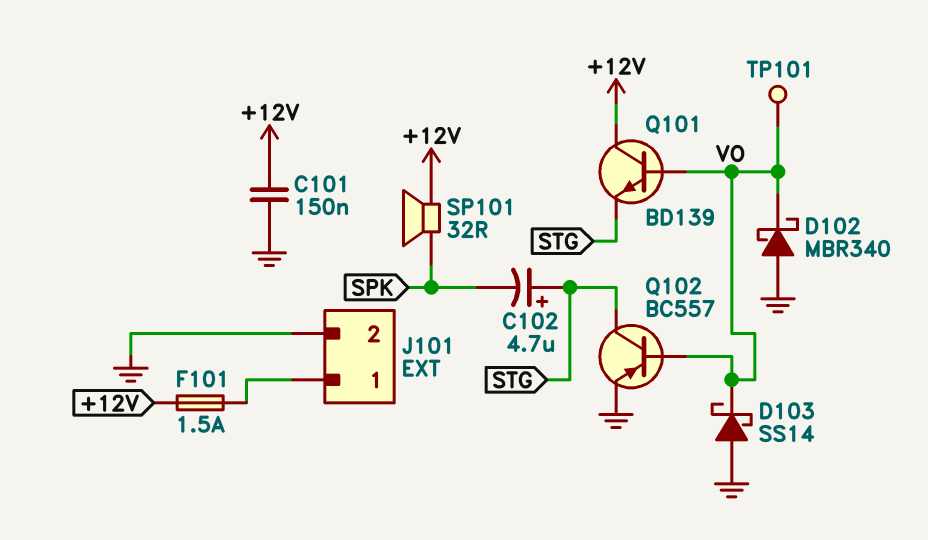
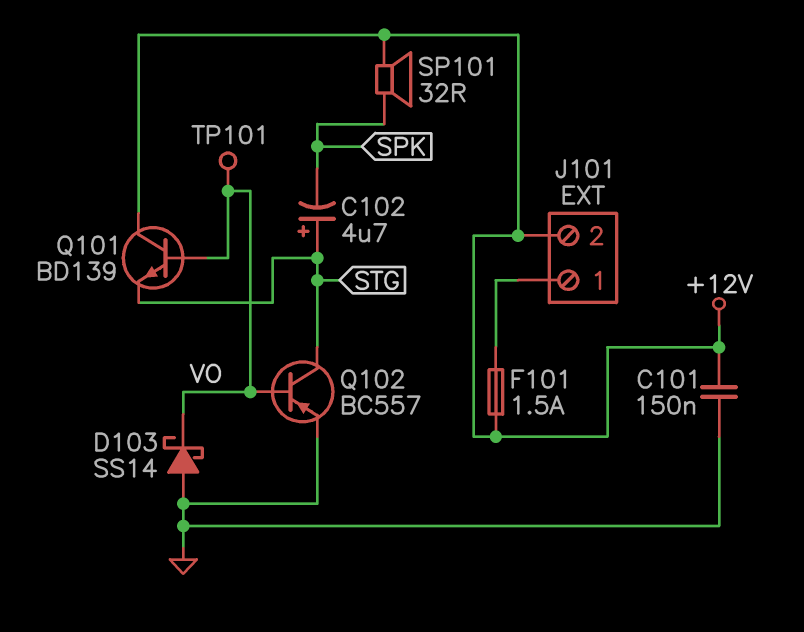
D102: schottky MBR340 (A GND, K VO) -> none
J101 pin 2: GND -> +12V

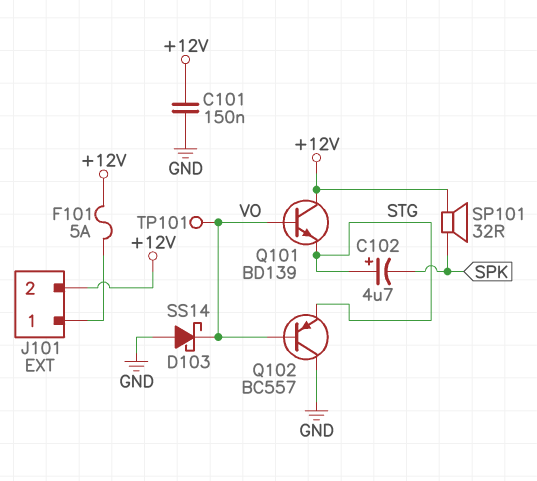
F101: 1.5A (+12V, J101/1) -> 5A (+12V, J101/1)
Q102: PNP BC557 (B VO, C STG, E GND) -> PNP BC557 (B VO, C GND, E STG)

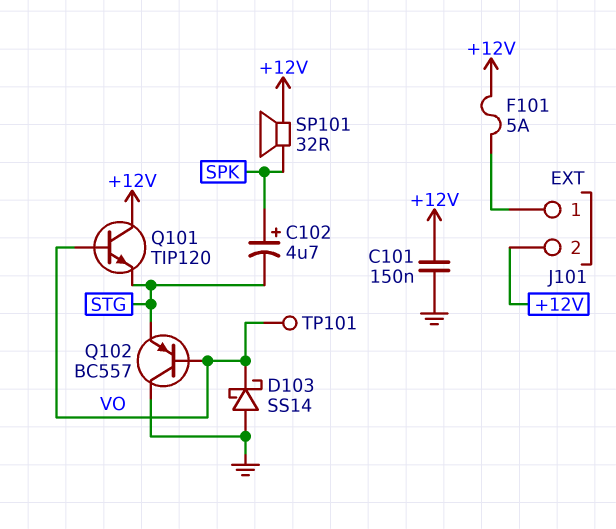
C102: 4.7uF (plus STG, minus SPK) -> 4.7uF (plus SPK, minus STG)
Q101: NPN BD139 (B VO, C +12V, E STG) -> NPN TIP120 (B VO, C +12V, E STG)

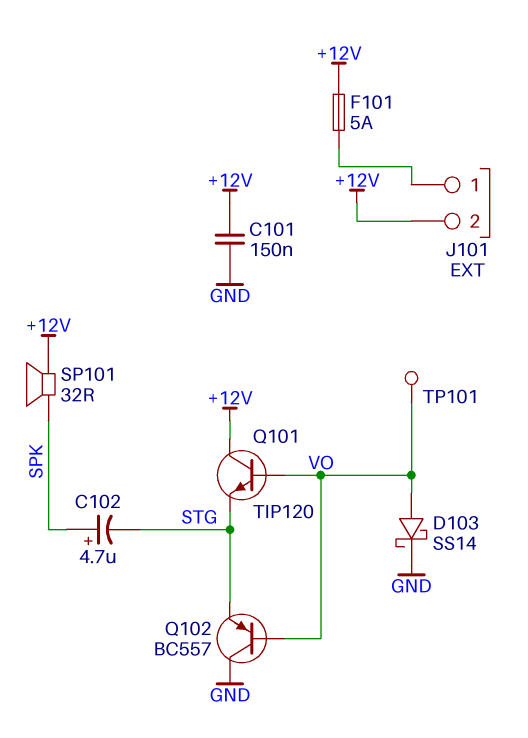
D103: schottky SS14 (A GND, K VO) -> schottky SS14 (A VO, K GND)

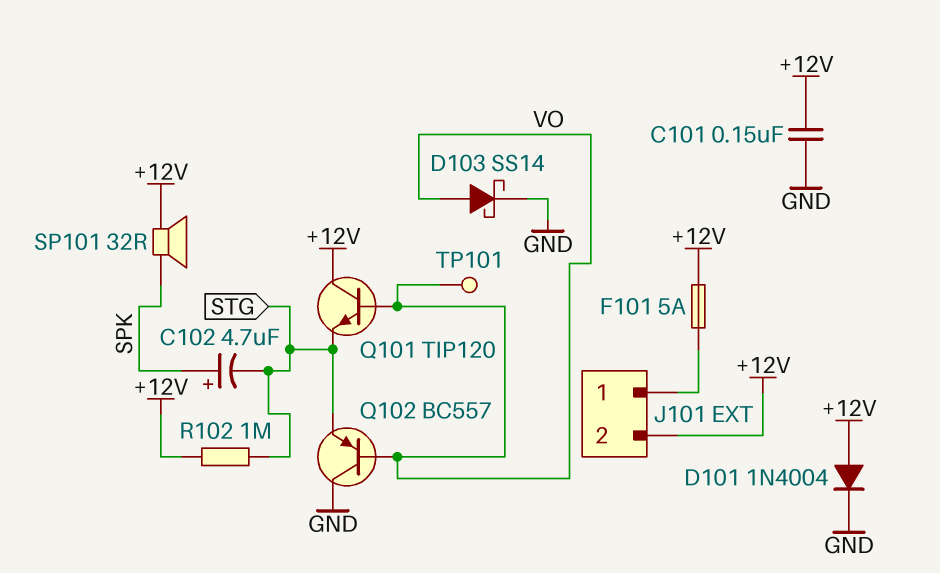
D101: none -> diode 1N4004 (A +12V, K GND)
R102: none -> 1M (+12V, STG)

